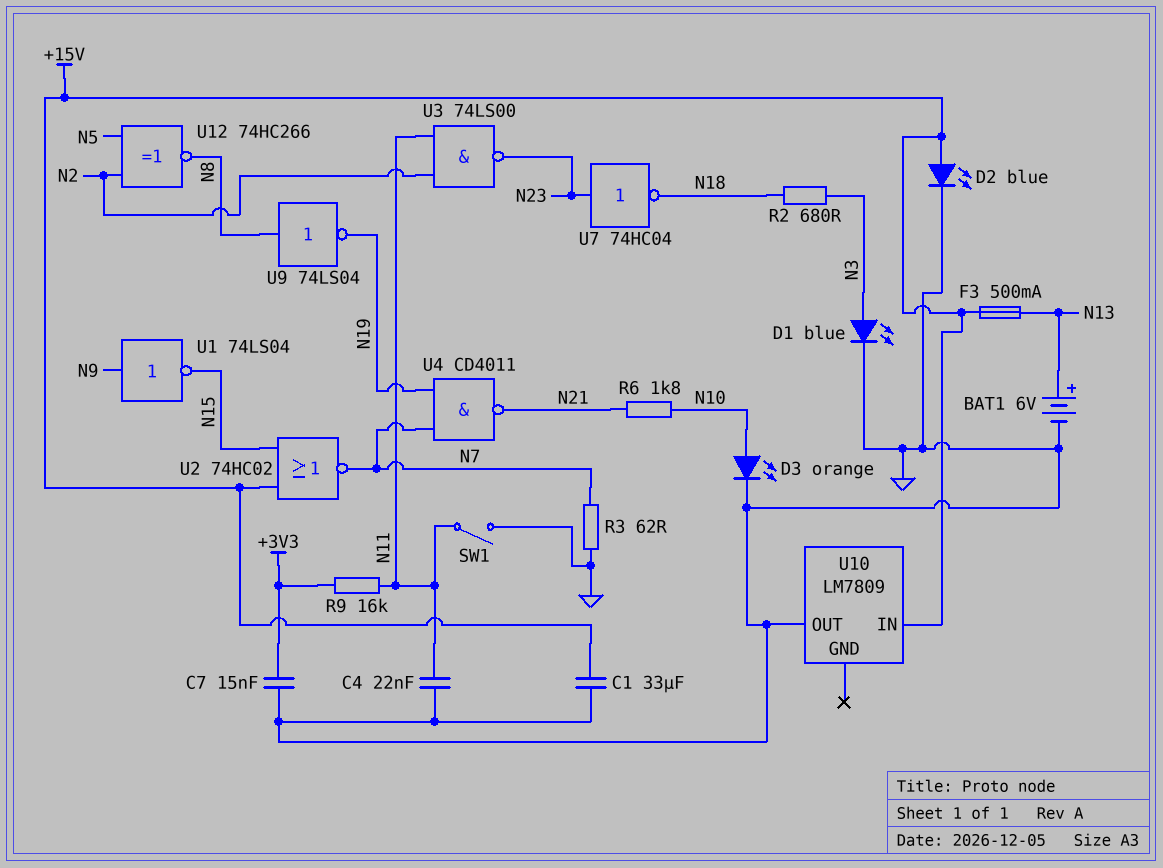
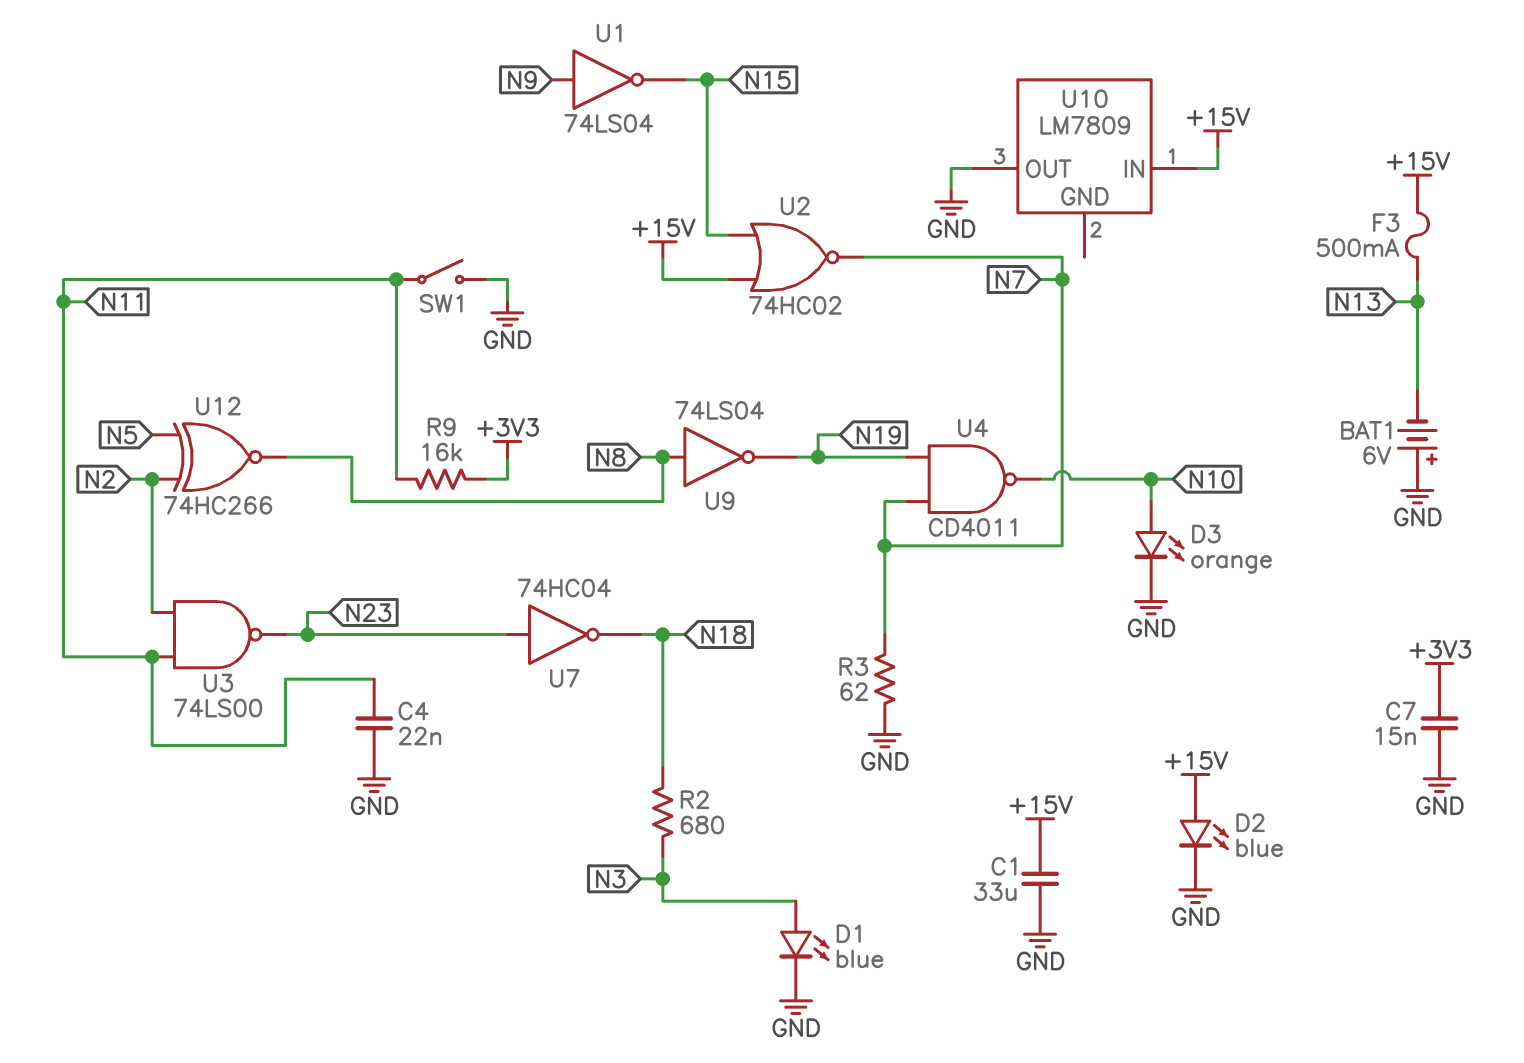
BAT1: 6V (plus N13, minus GND) -> 6V (plus GND, minus N13)
R6: 1.8k (N10, N21) -> none
U4: NAND CD4011 (in N7, in N19, out N21) -> NAND CD4011 (in N7, in N19, out N10)

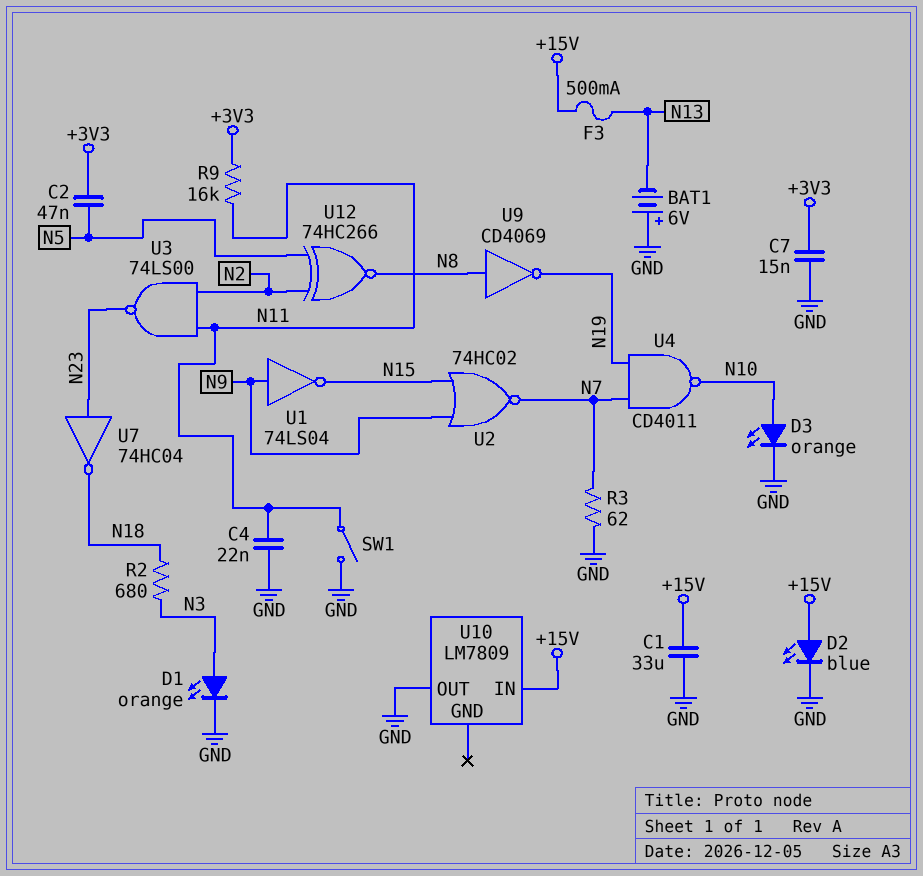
C2: none -> 47nF (+3V3, N5)
D1: LED blue (A N3, K GND) -> LED orange (A N3, K GND)
U2: NOR 74HC02 (in +15V, in N15, out N7) -> NOR 74HC02 (in N9, in N15, out N7)
U9: NOT 74LS04 (in N8, out N19) -> NOT CD4069 (in N8, out N19)

